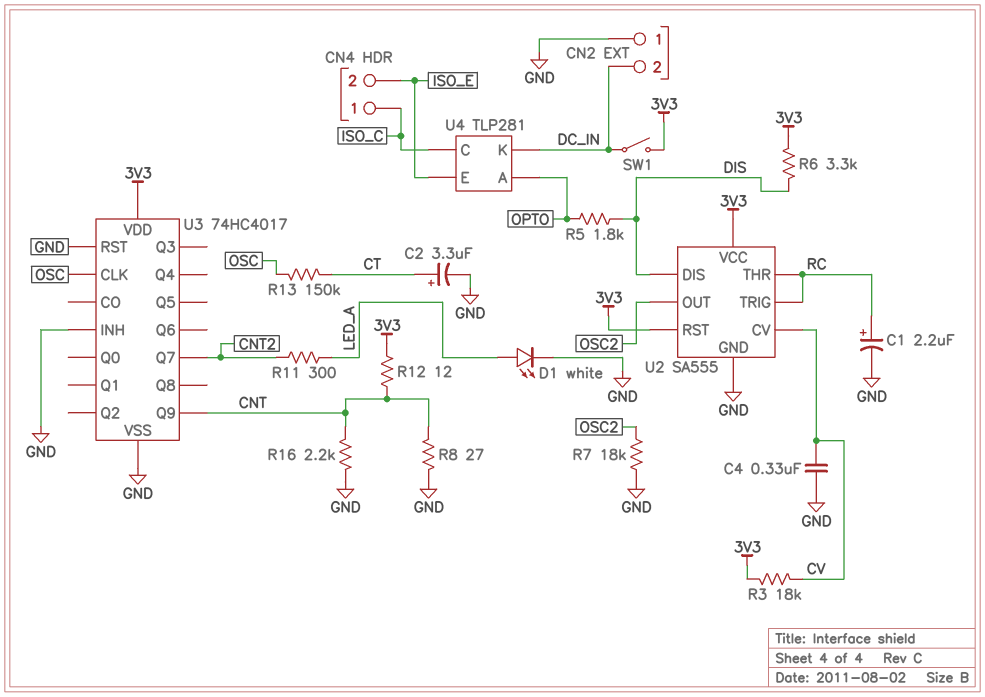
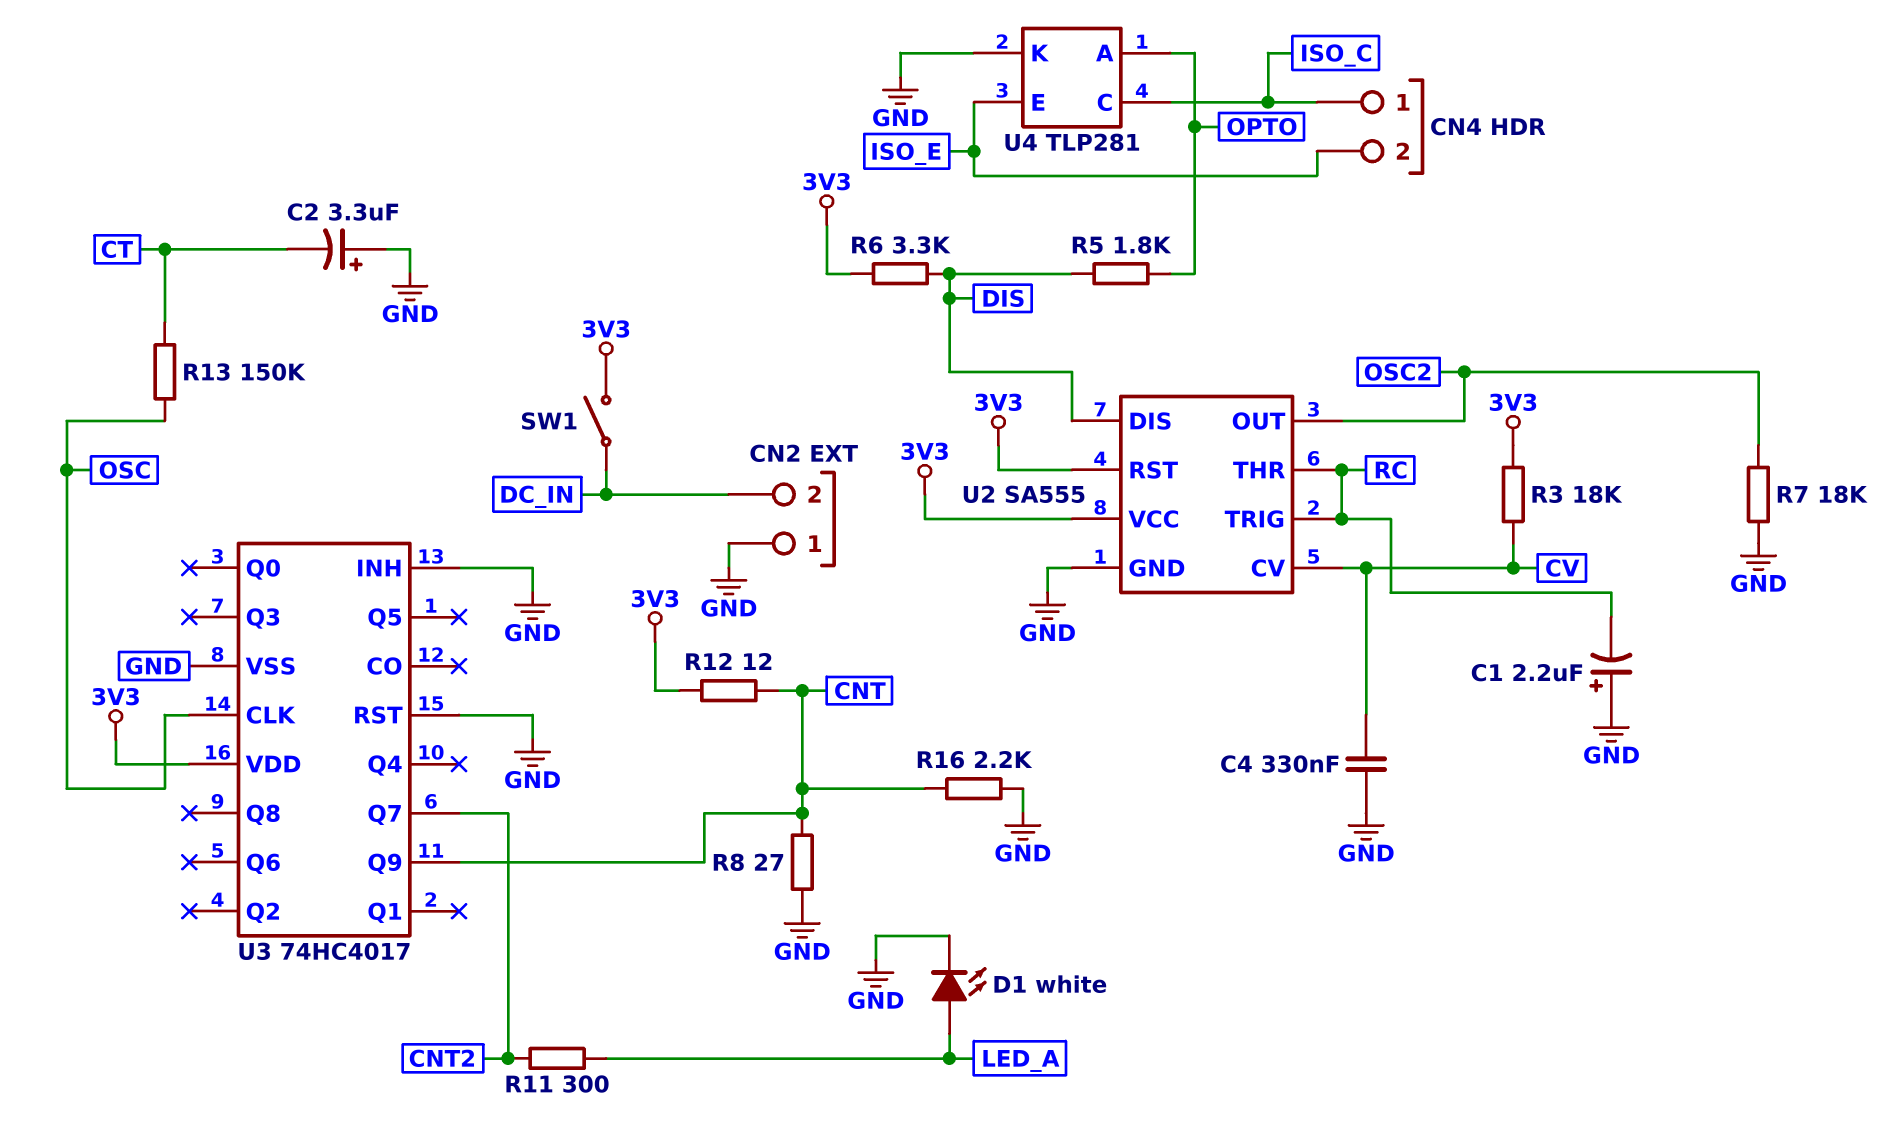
C1: 2.2uF (plus RC, minus GND) -> 2.2uF (plus GND, minus RC)
C2: 3.3uF (plus CT, minus GND) -> 3.3uF (plus GND, minus CT)
U4 pin K: DC_IN -> GND

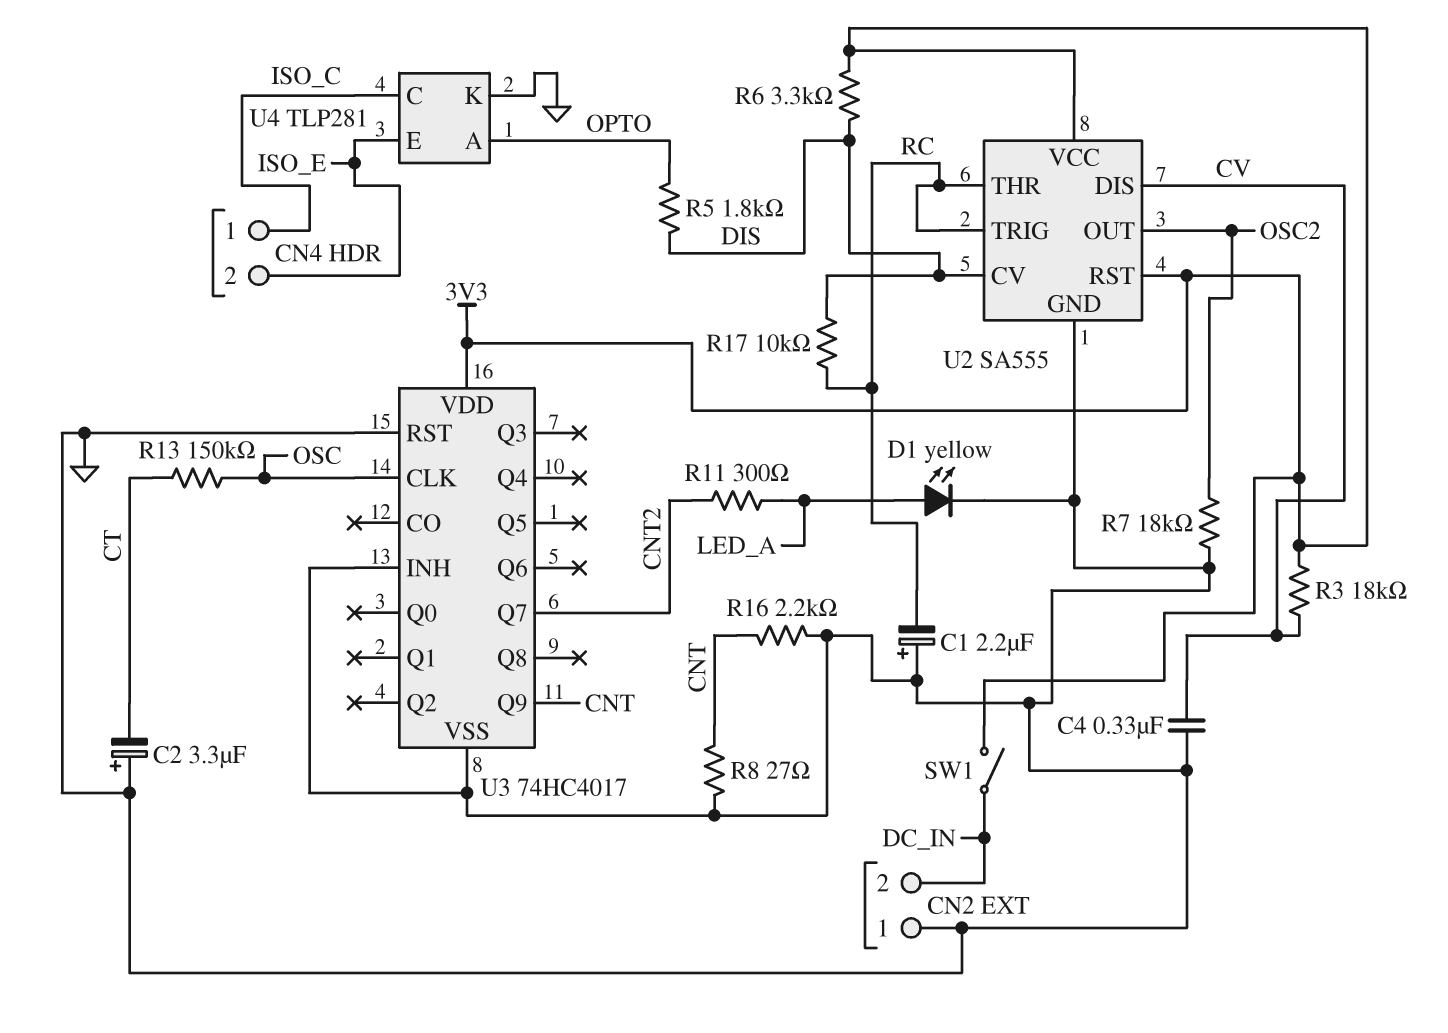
D1: LED white (A LED_A, K GND) -> LED yellow (A LED_A, K GND)
R12: 12 (3V3, CNT) -> none
R17: none -> 10k (DIS, RC)
U2 pin CV: CV -> DIS
U2 pin DIS: DIS -> CV

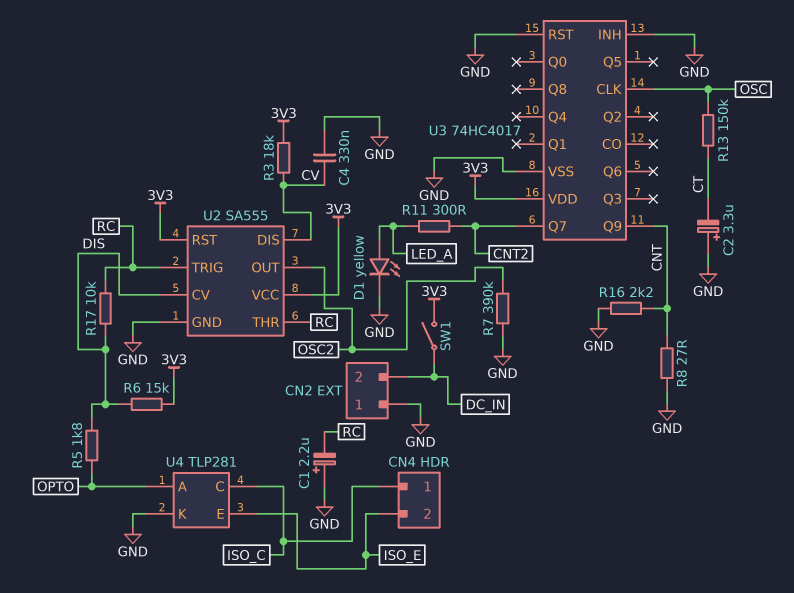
R6: 3.3k (3V3, DIS) -> 15k (3V3, DIS)
R7: 18k (GND, OSC2) -> 390k (GND, OSC2)

